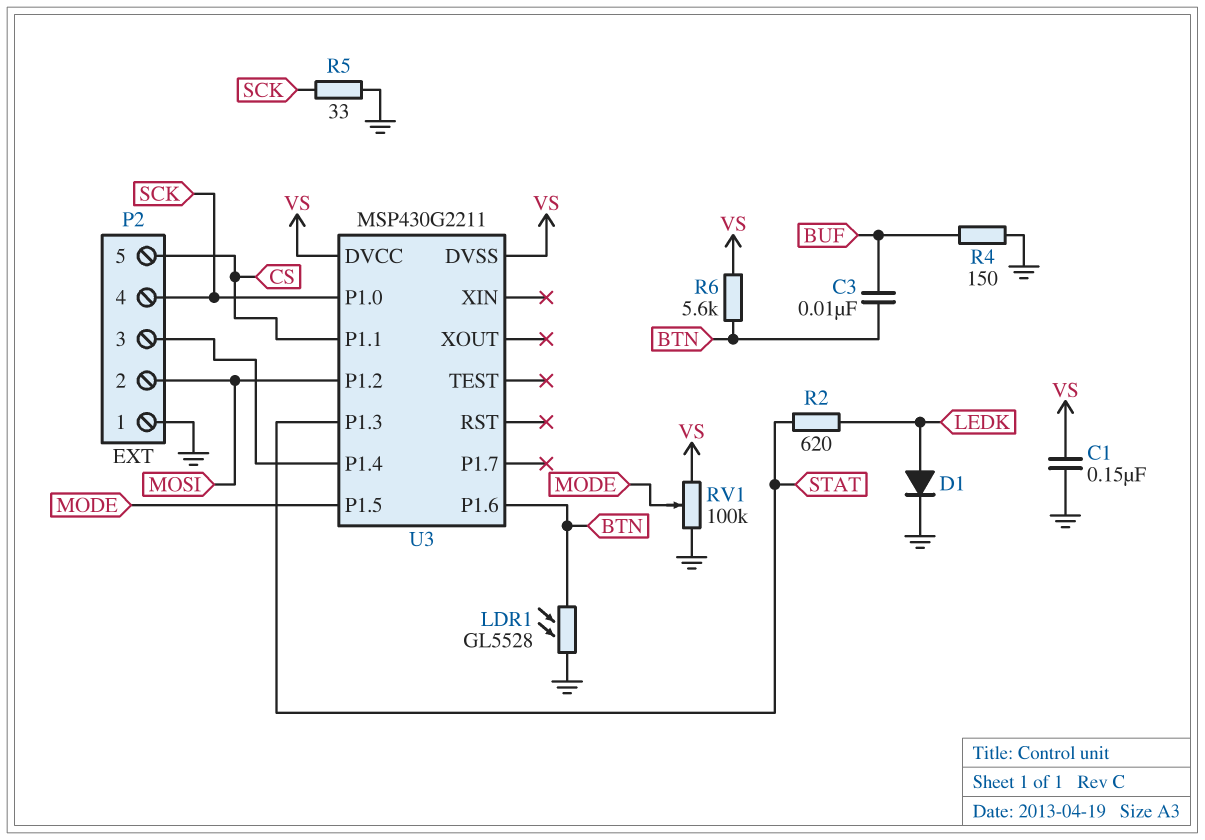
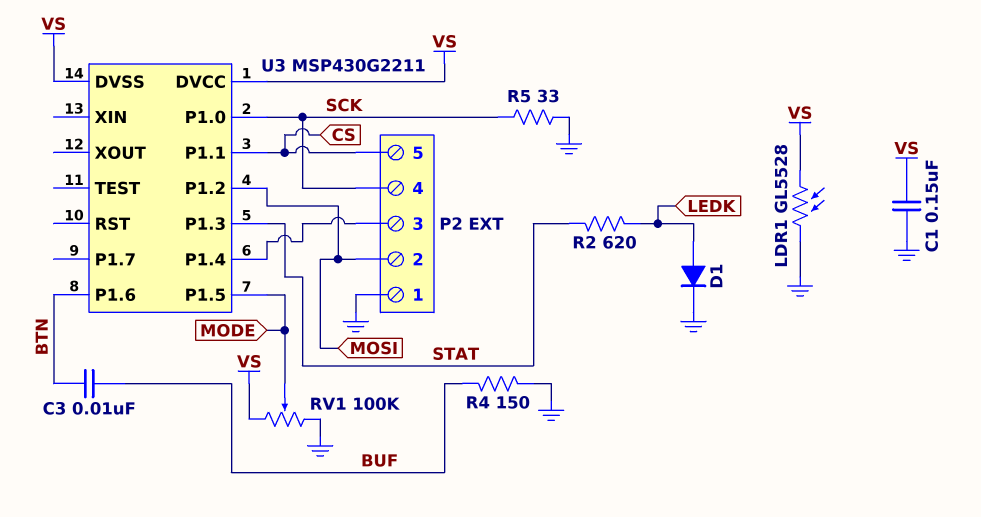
LDR1: GL5528 (BTN, GND) -> GL5528 (GND, VS)
R6: 5.6k (BTN, VS) -> none

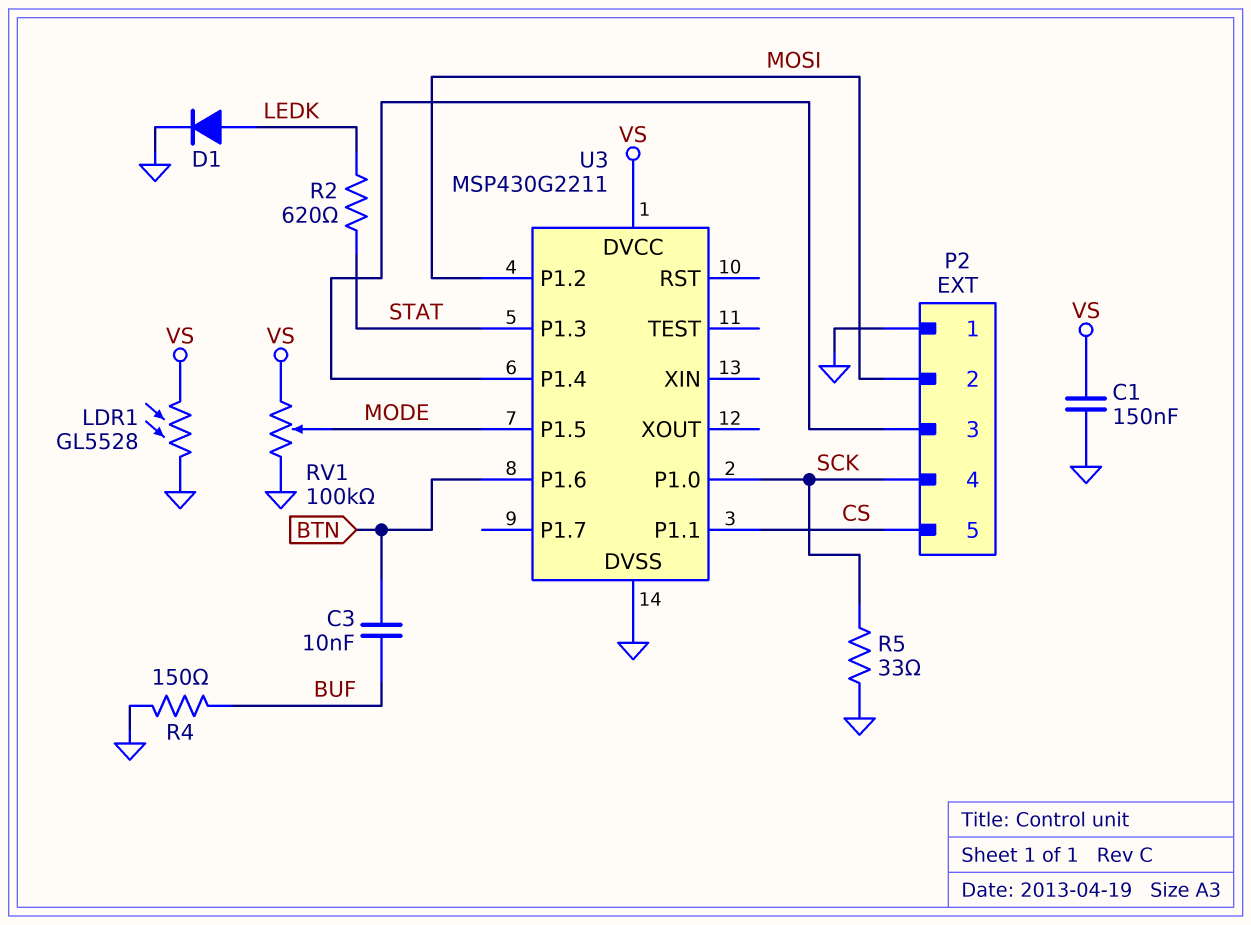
U3 pin DVSS: VS -> GND

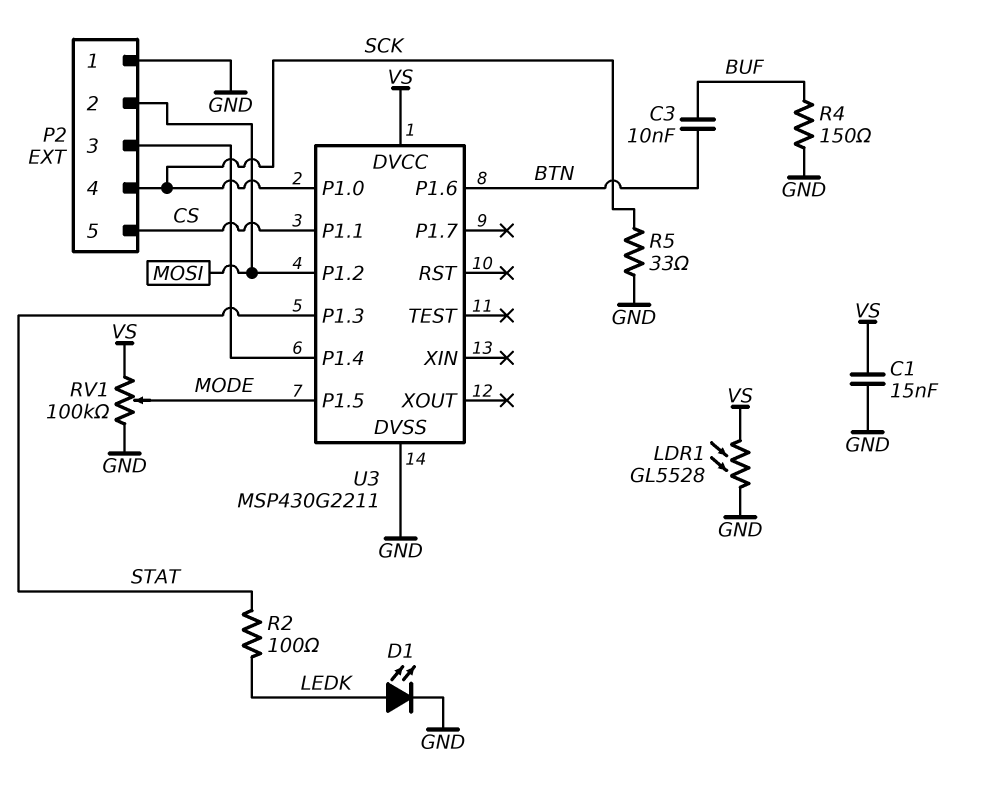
C1: 150nF (GND, VS) -> 15nF (GND, VS)
D1: diode (A LEDK, K GND) -> LED (A LEDK, K GND)
R2: 620 (LEDK, STAT) -> 100 (LEDK, STAT)

